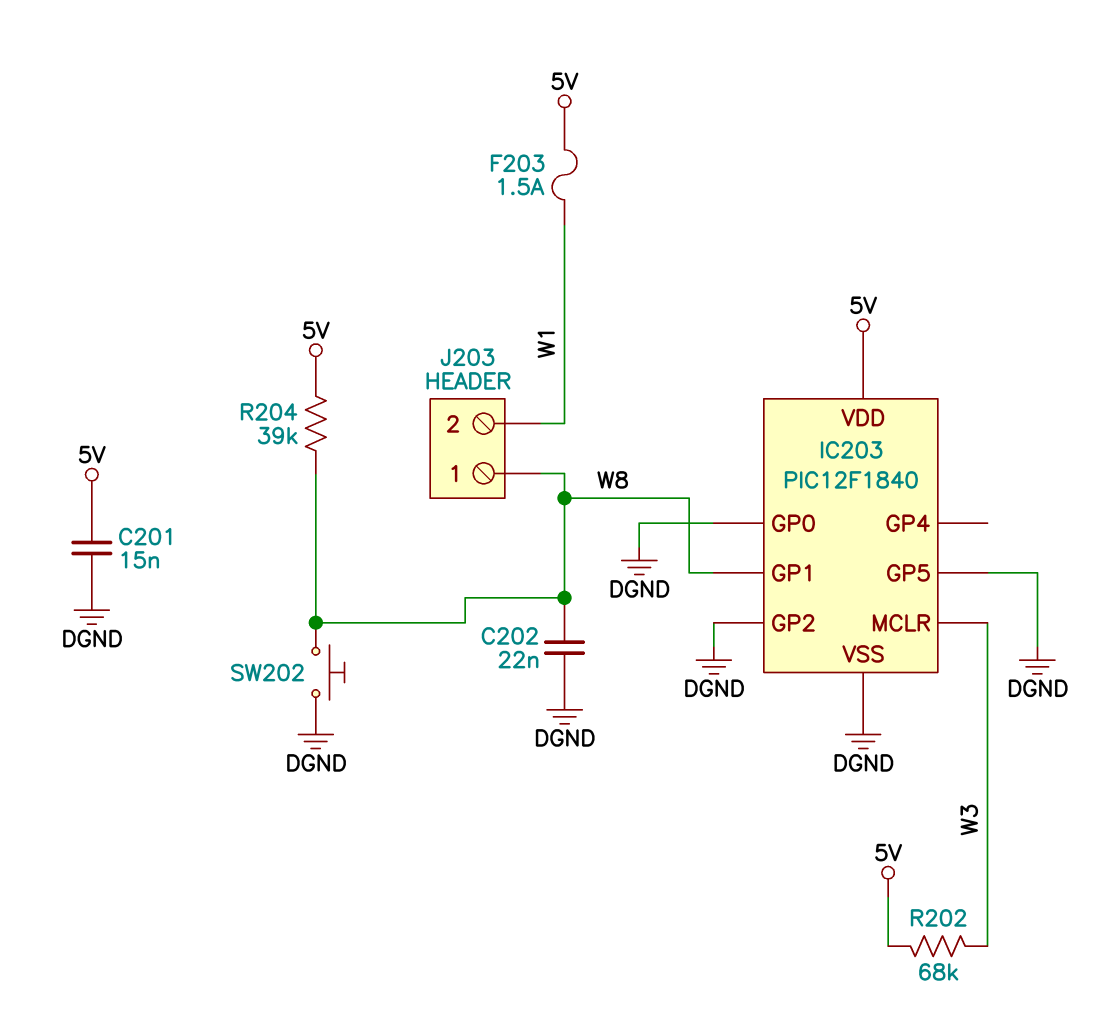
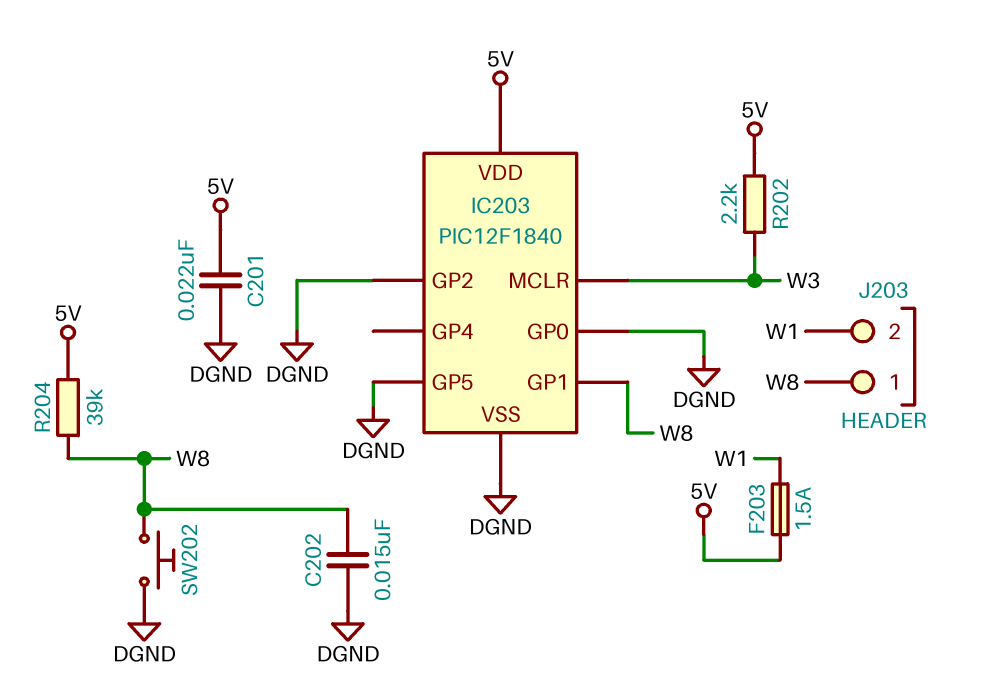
C201: 15nF (5V, DGND) -> 22nF (5V, DGND)
C202: 22nF (DGND, W8) -> 15nF (DGND, W8)
R202: 68k (5V, W3) -> 2.2k (5V, W3)

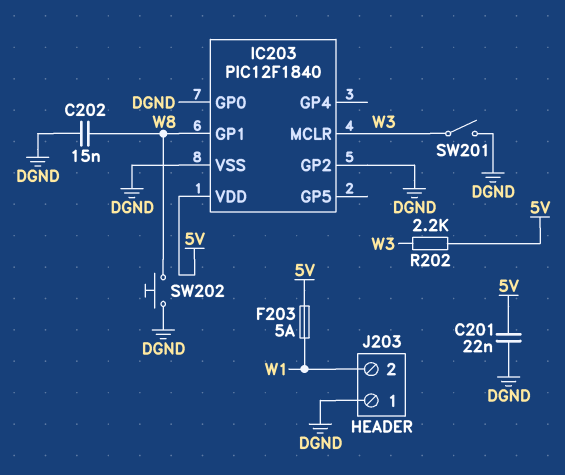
F203: 1.5A (5V, W1) -> 5A (5V, W1)
IC203 pin GP5: DGND -> none
J203 pin 1: W8 -> DGND
R204: 39k (5V, W8) -> none
SW201: none -> switch (DGND, W3)

